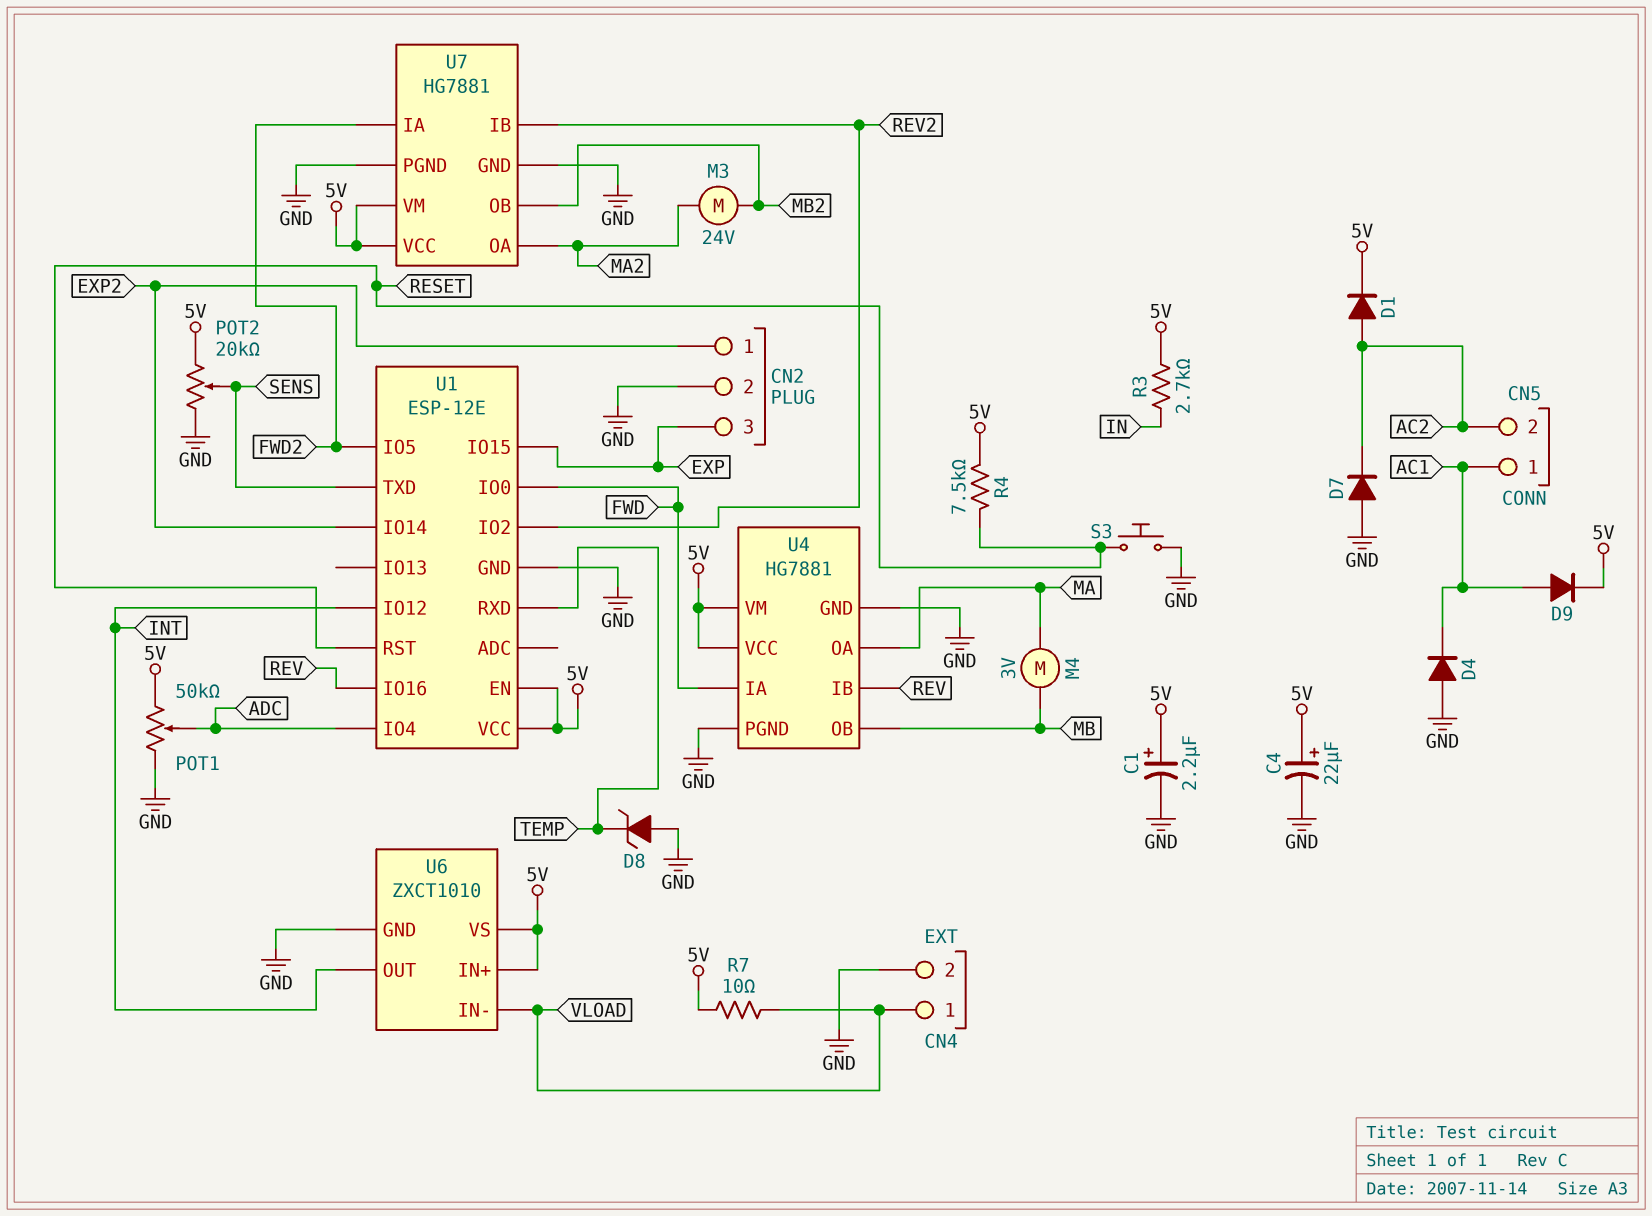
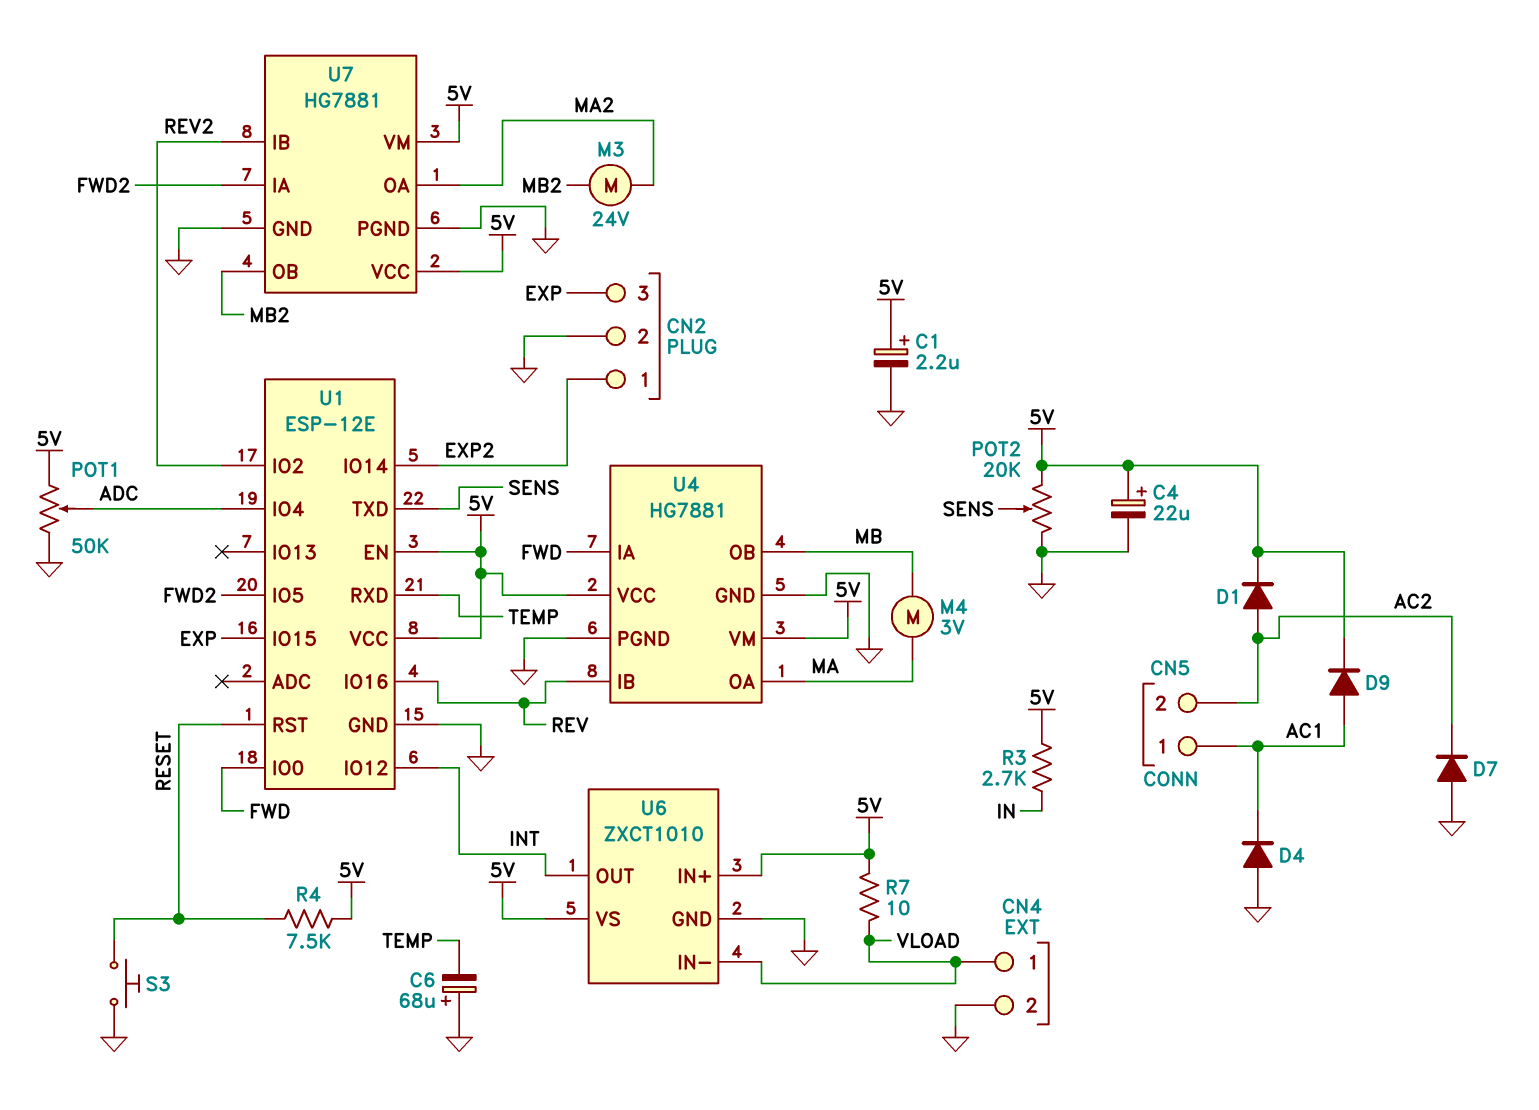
C6: none -> 68uF (plus GND, minus TEMP)
D8: zener (A GND, K TEMP) -> none

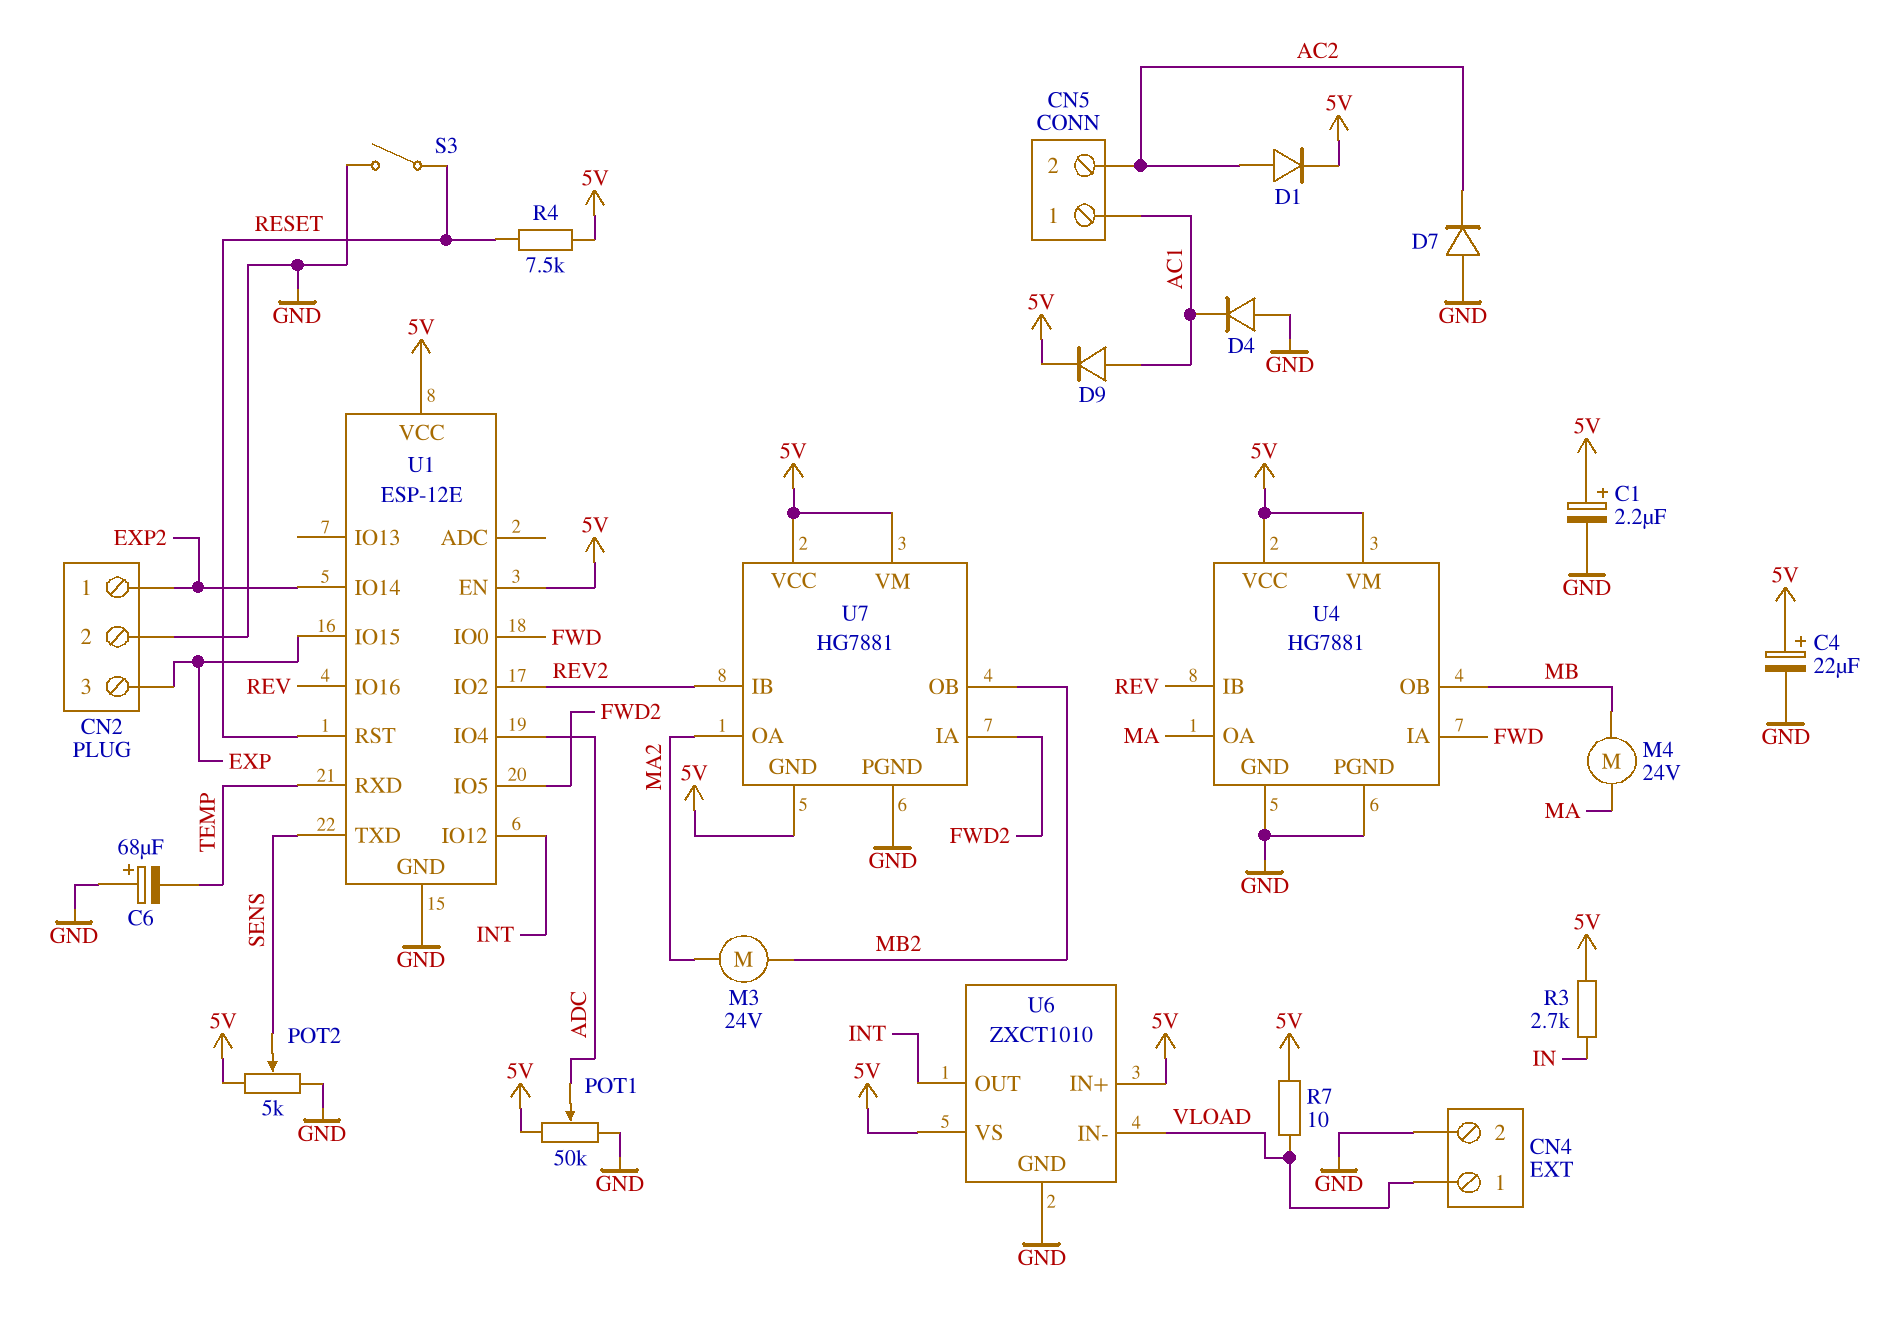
M4: motor 3V (MA, MB) -> motor 24V (MA, MB)
POT2: 20k (5V, GND, wiper SENS) -> 5k (5V, GND, wiper SENS)
S3: button (GND, RESET) -> switch (GND, RESET)
U7 pin GND: GND -> 5V

